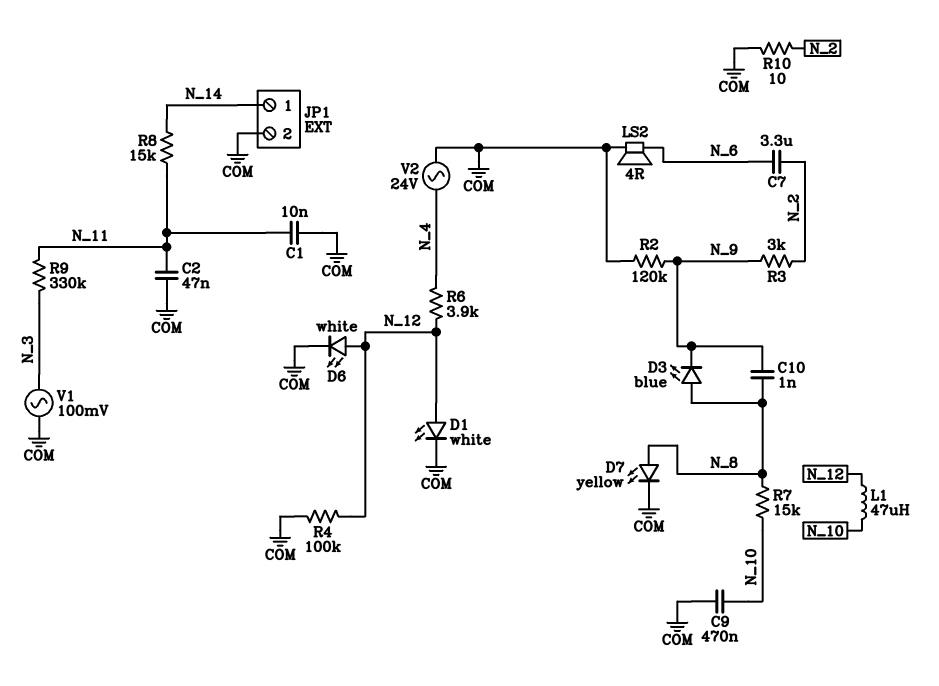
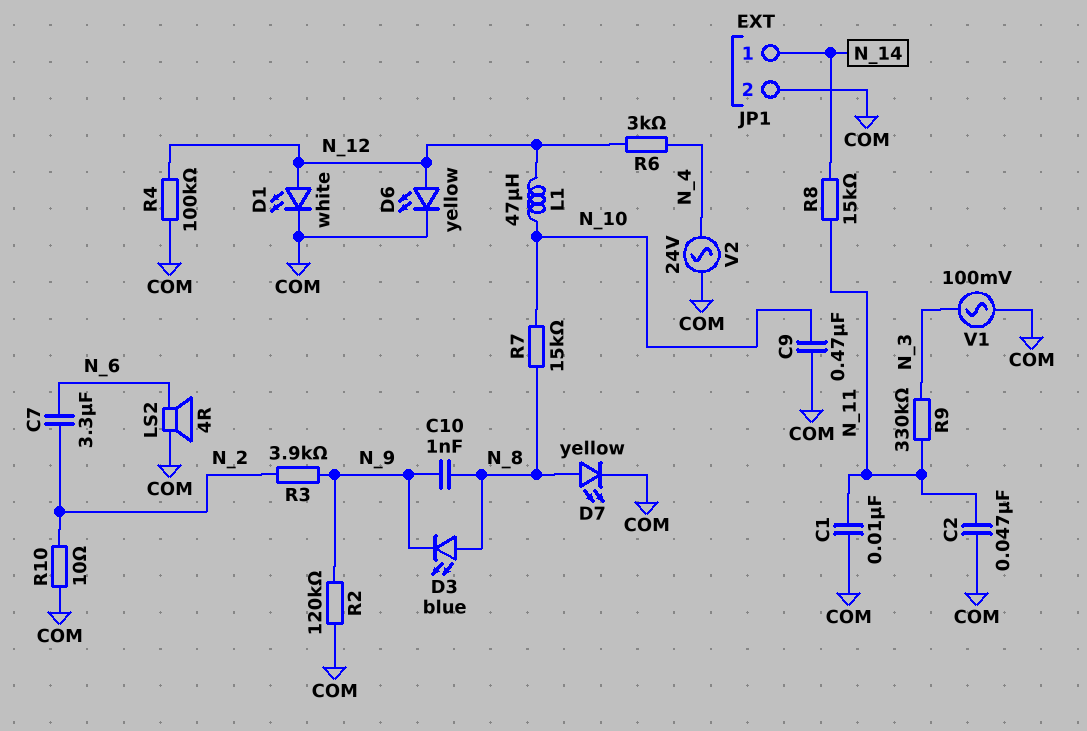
D6: LED white (A N_12, K COM) -> LED yellow (A N_12, K COM)
R3: 3k (N_2, N_9) -> 3.9k (N_2, N_9)
R6: 3.9k (N_4, N_12) -> 3k (N_4, N_12)

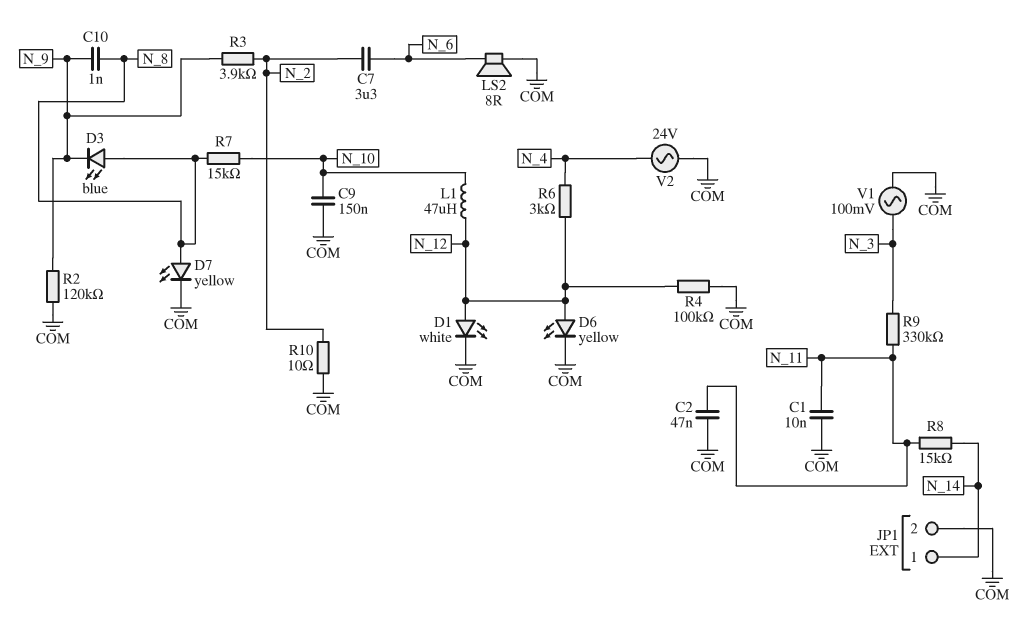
C9: 470nF (COM, N_10) -> 150nF (COM, N_10)
LS2: speaker 4R (COM, N_6) -> speaker 8R (COM, N_6)

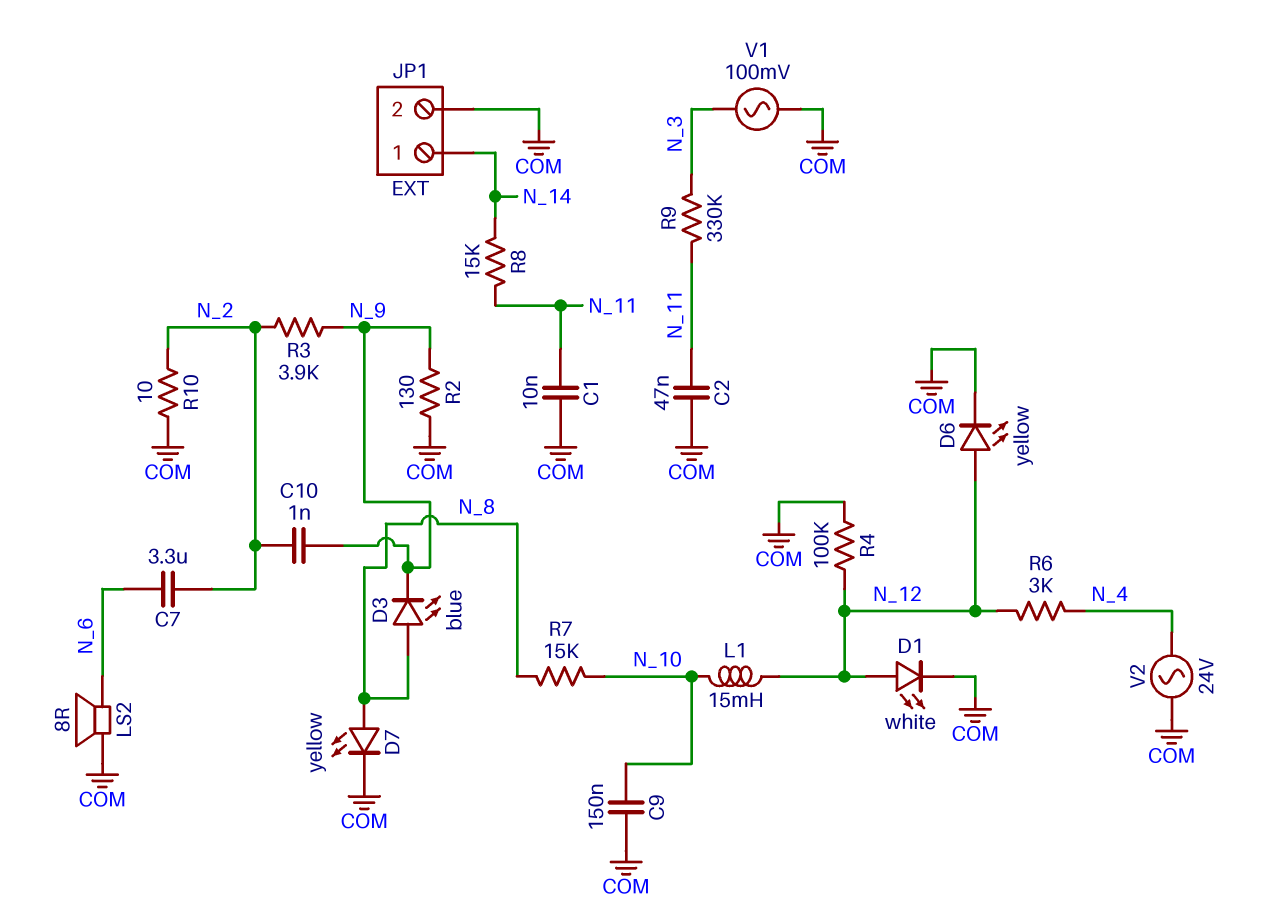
C10: 1nF (N_8, N_9) -> 1nF (N_2, N_9)
L1: 47uH (N_10, N_12) -> 15mH (N_10, N_12)
R2: 120k (COM, N_9) -> 130 (COM, N_9)

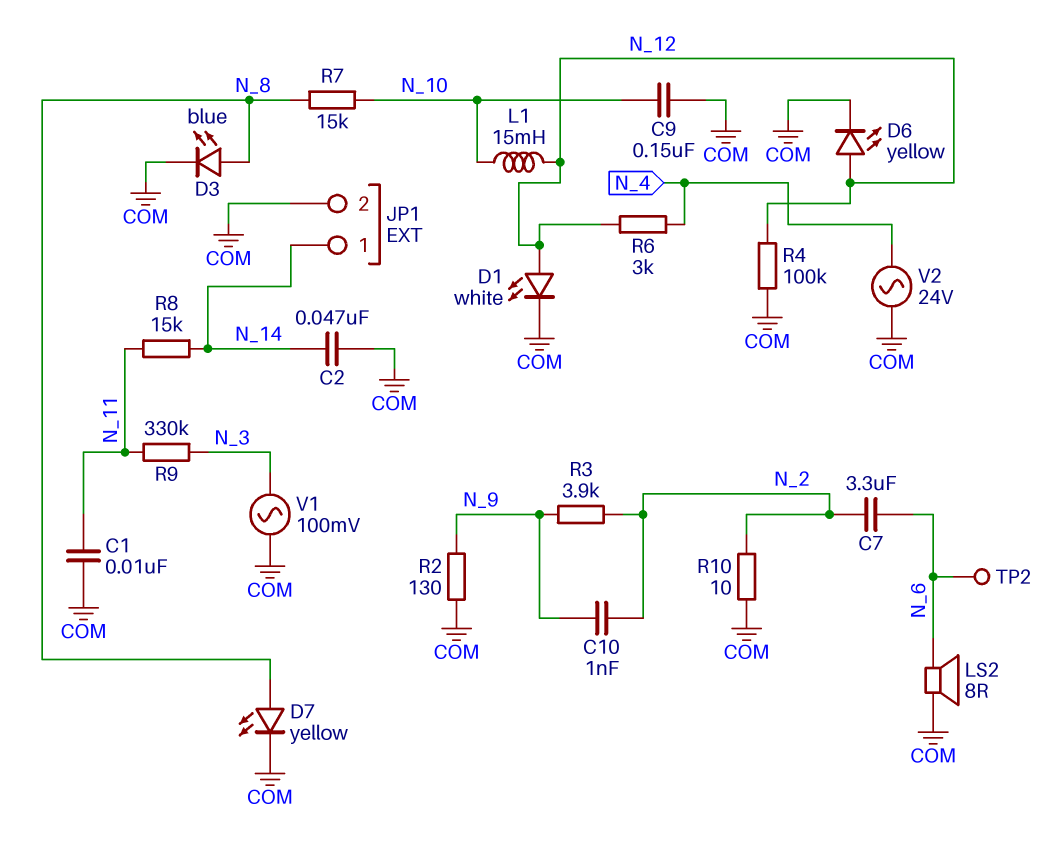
C2: 47nF (COM, N_11) -> 47nF (COM, N_14)
D3: LED blue (A N_8, K N_9) -> LED blue (A N_8, K COM)
TP2: none -> test point (N_6)

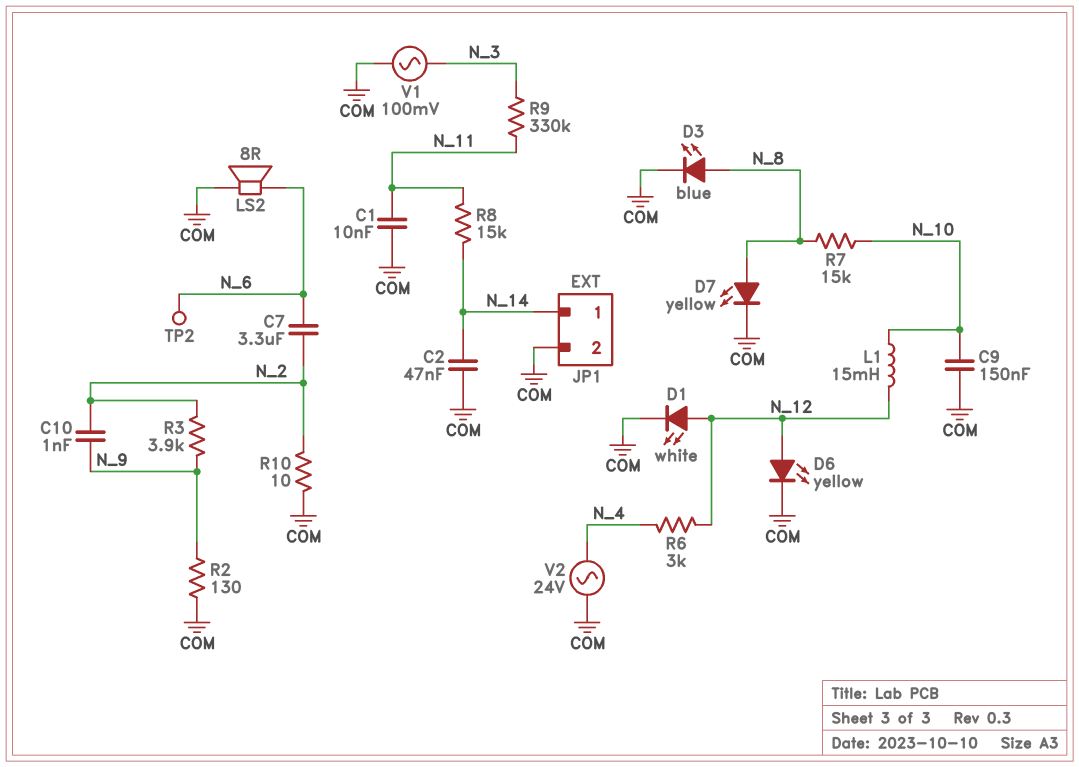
R4: 100k (COM, N_12) -> none

